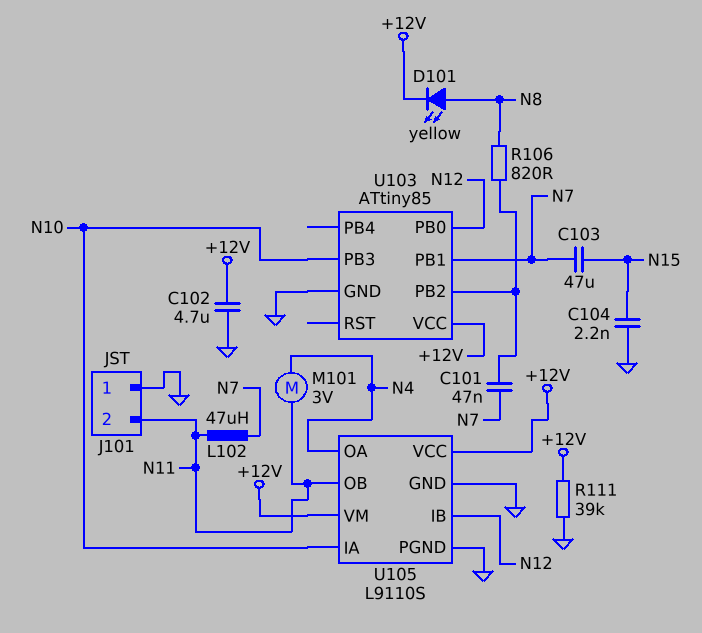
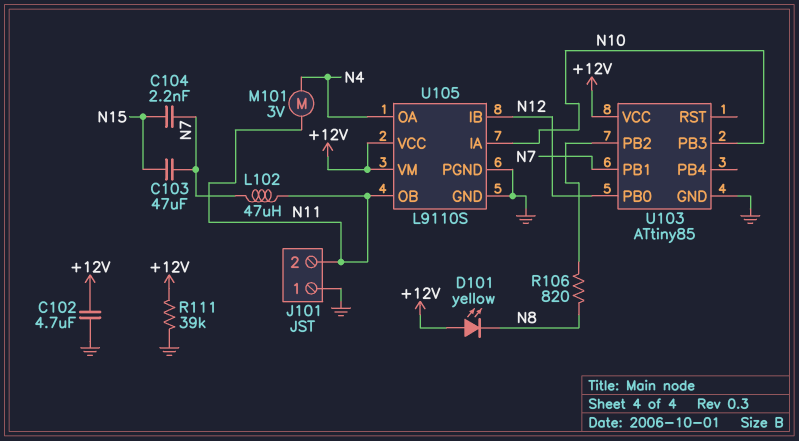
C101: 47nF (N7, U103/PB2) -> none
C104: 2.2nF (GND, N15) -> 2.2nF (N7, N15)
D101: LED yellow (A N8, K +12V) -> LED yellow (A +12V, K N8)

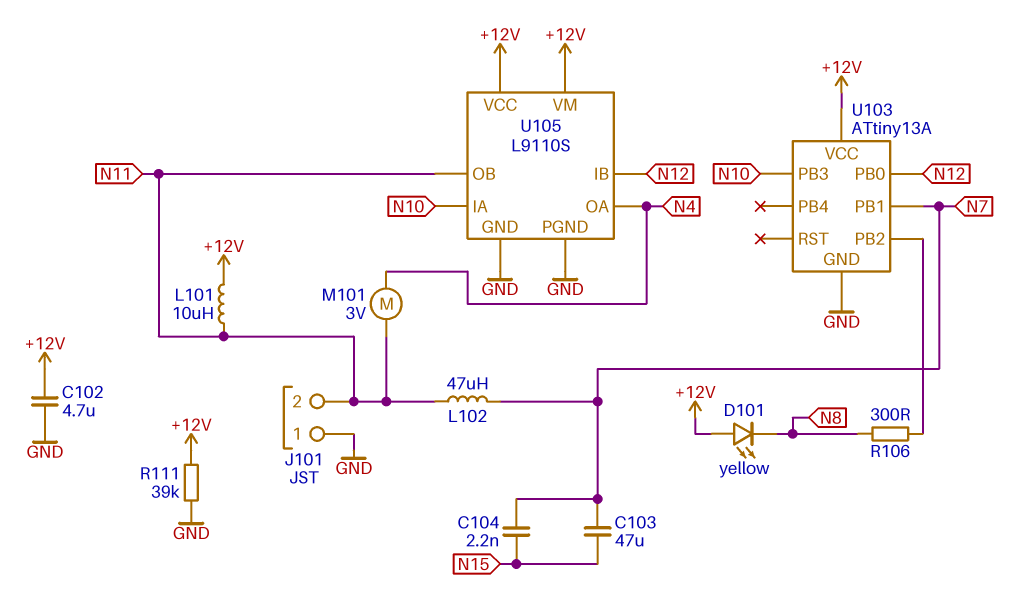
L101: none -> 10uH (+12V, N11)
R106: 820 (N8, U103/PB2) -> 300 (N8, U103/PB2)
U103: ATtiny85 -> ATtiny13A

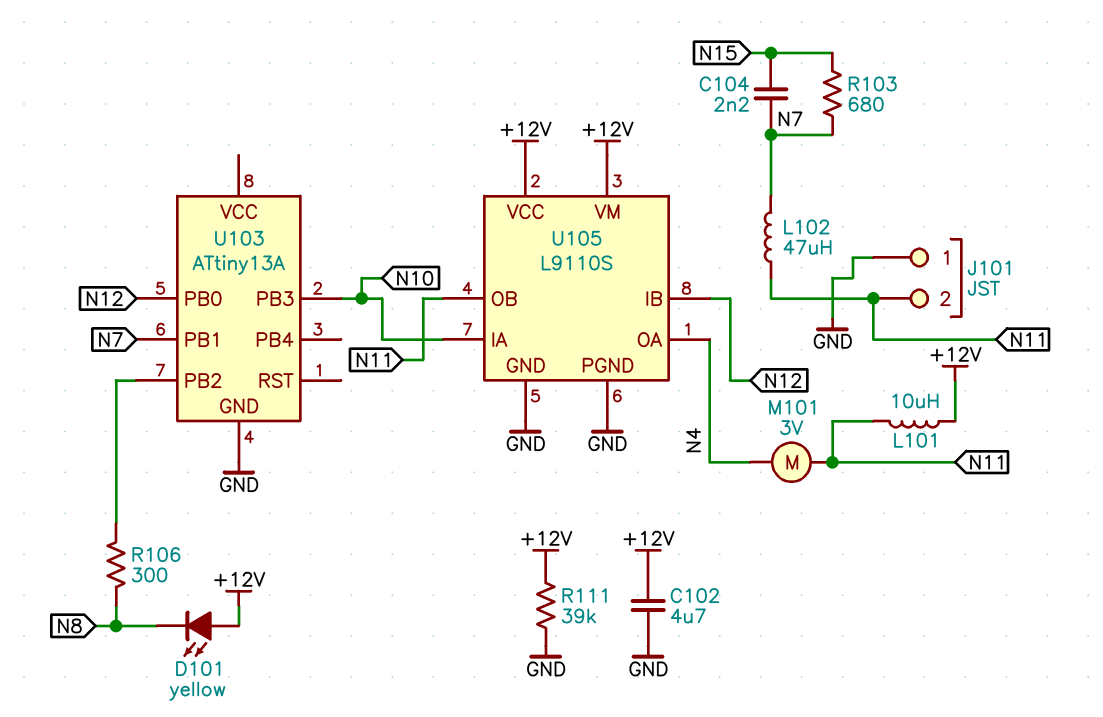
C103: 47uF (N7, N15) -> none
R103: none -> 680 (N7, N15)
U103 pin VCC: +12V -> none

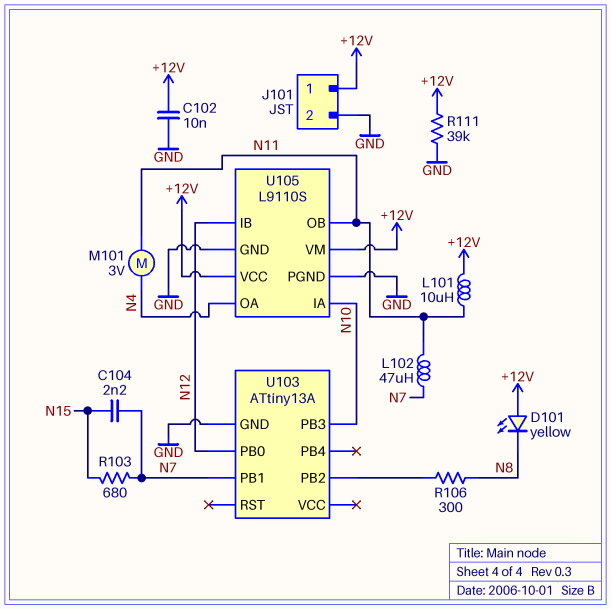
C102: 4.7uF (+12V, GND) -> 10nF (+12V, GND)
J101 pin 1: GND -> +12V
J101 pin 2: N11 -> GND

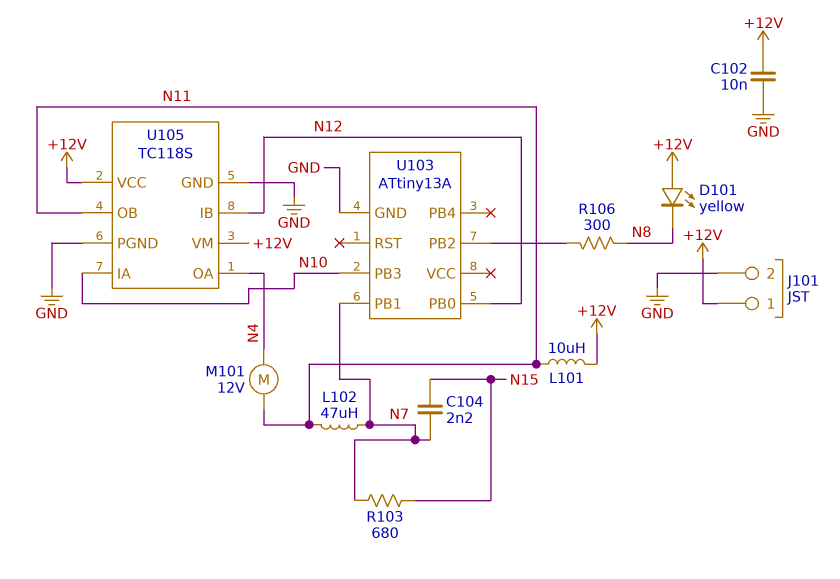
M101: motor 3V (N4, N11) -> motor 12V (N4, N11)
R111: 39k (+12V, GND) -> none
U105: L9110S -> TC118S

